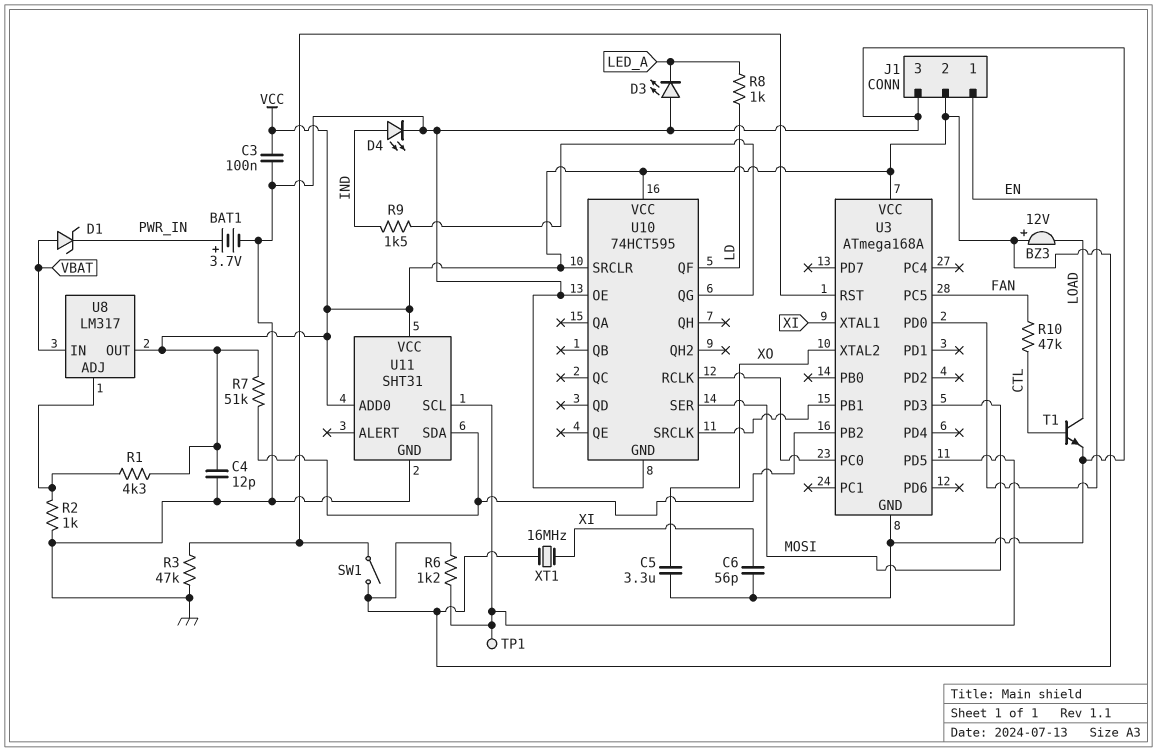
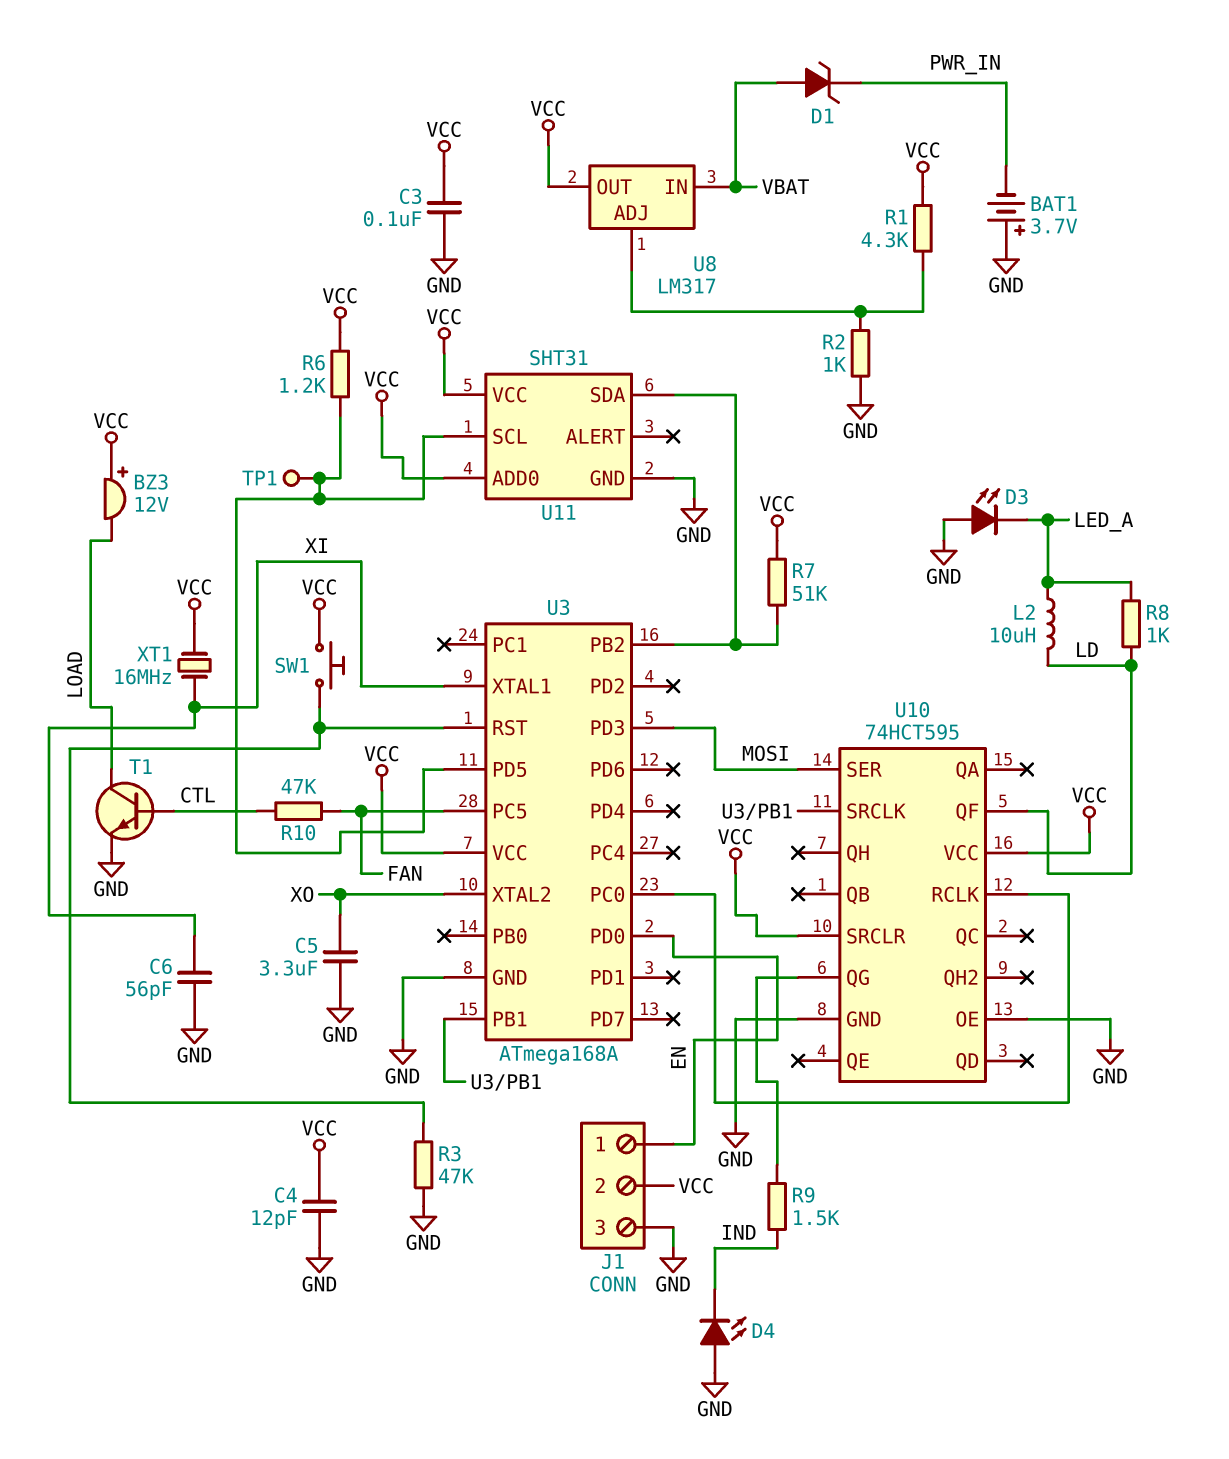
BAT1: 3.7V (plus PWR_IN, minus GND) -> 3.7V (plus GND, minus PWR_IN)
D4: LED (A IND, K GND) -> LED (A GND, K IND)
L2: none -> 10uH (LD, LED_A)
SW1: switch (U3/RST, VCC) -> button (U3/RST, VCC)

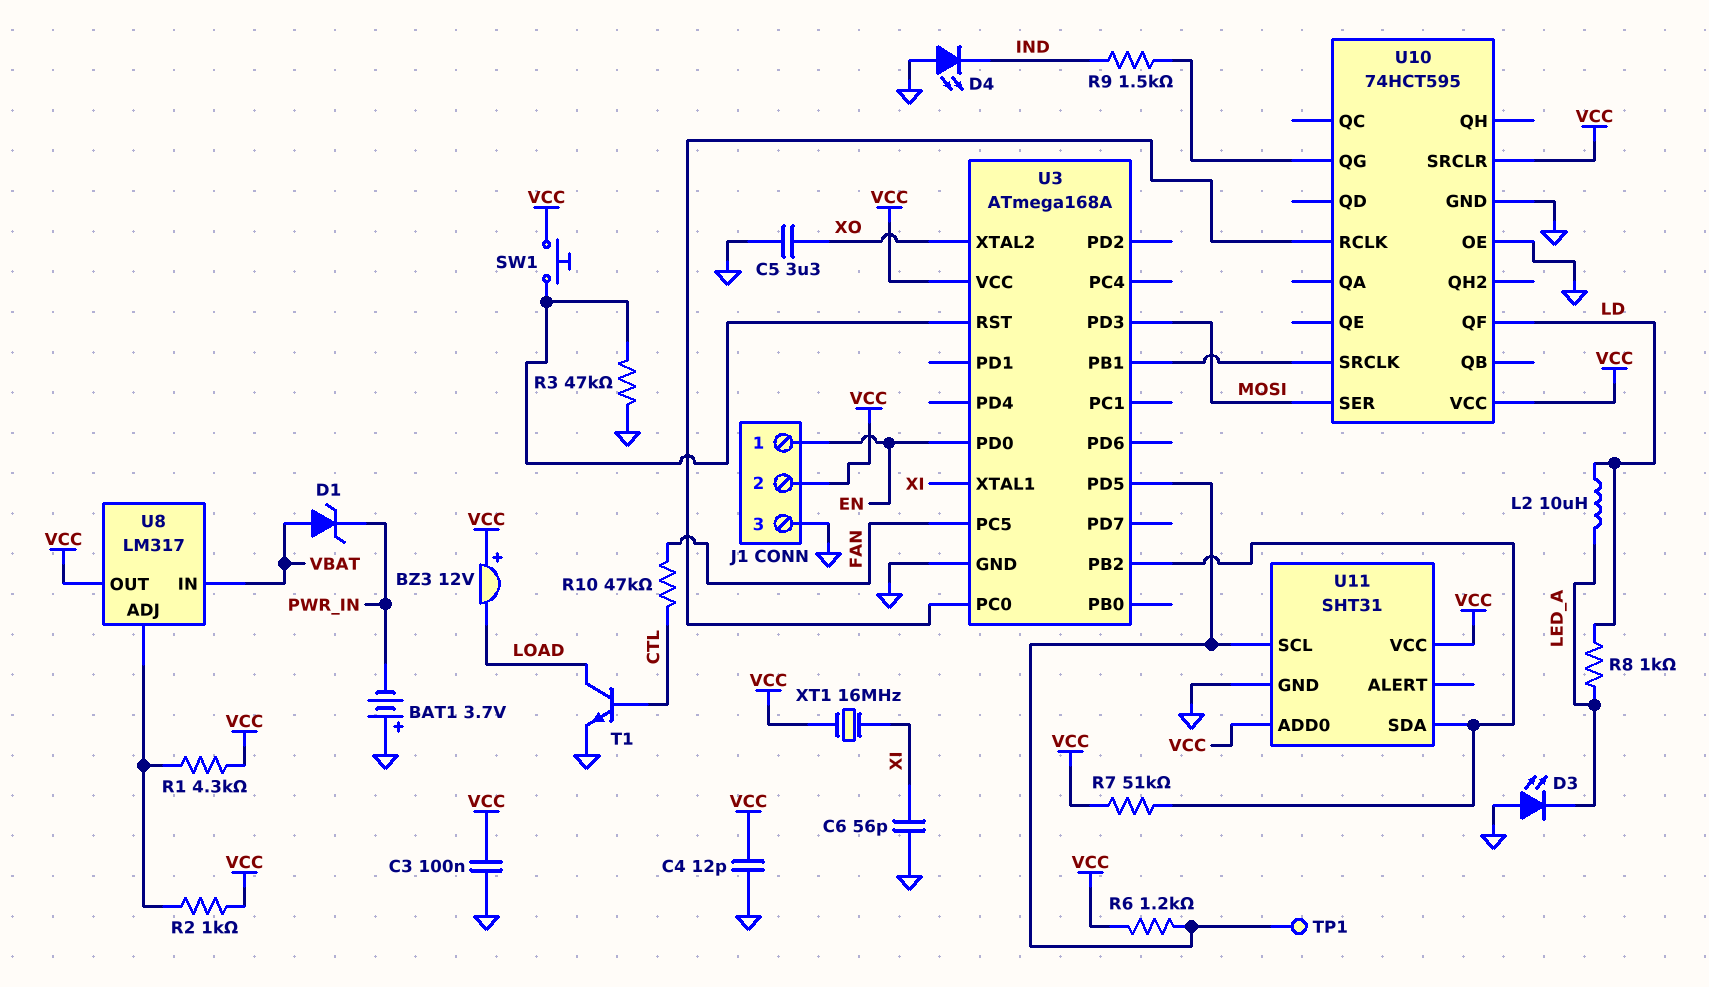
R2: 1k (GND, U8/ADJ) -> 1k (U8/ADJ, VCC)

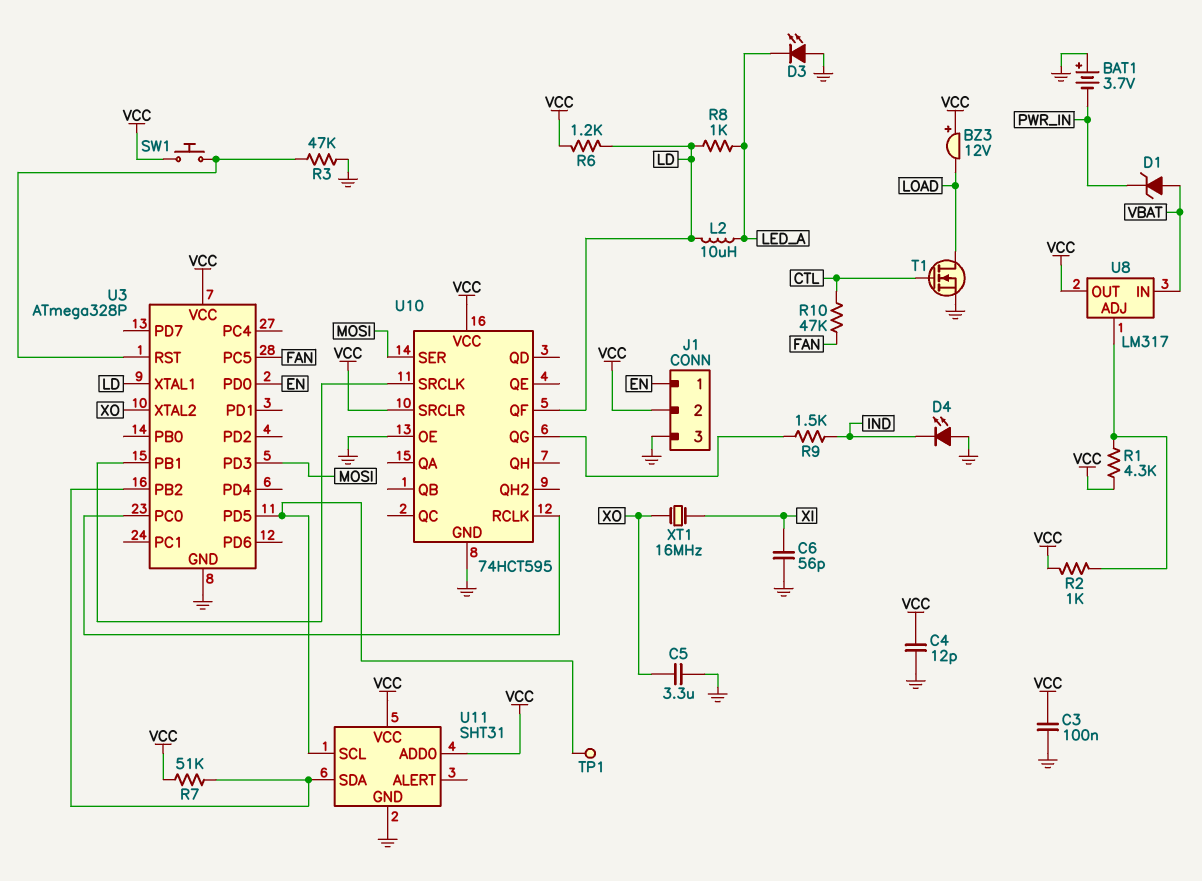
R6: 1.2k (U3/PD5, VCC) -> 1.2k (LD, VCC)
T1: NPN (B CTL, C LOAD, E GND) -> NMOS (G CTL, D LOAD, S GND)
U3: ATmega168A -> ATmega328P
U3 pin XTAL1: XI -> LD
XT1: 16MHz (VCC, XI) -> 16MHz (XI, XO)

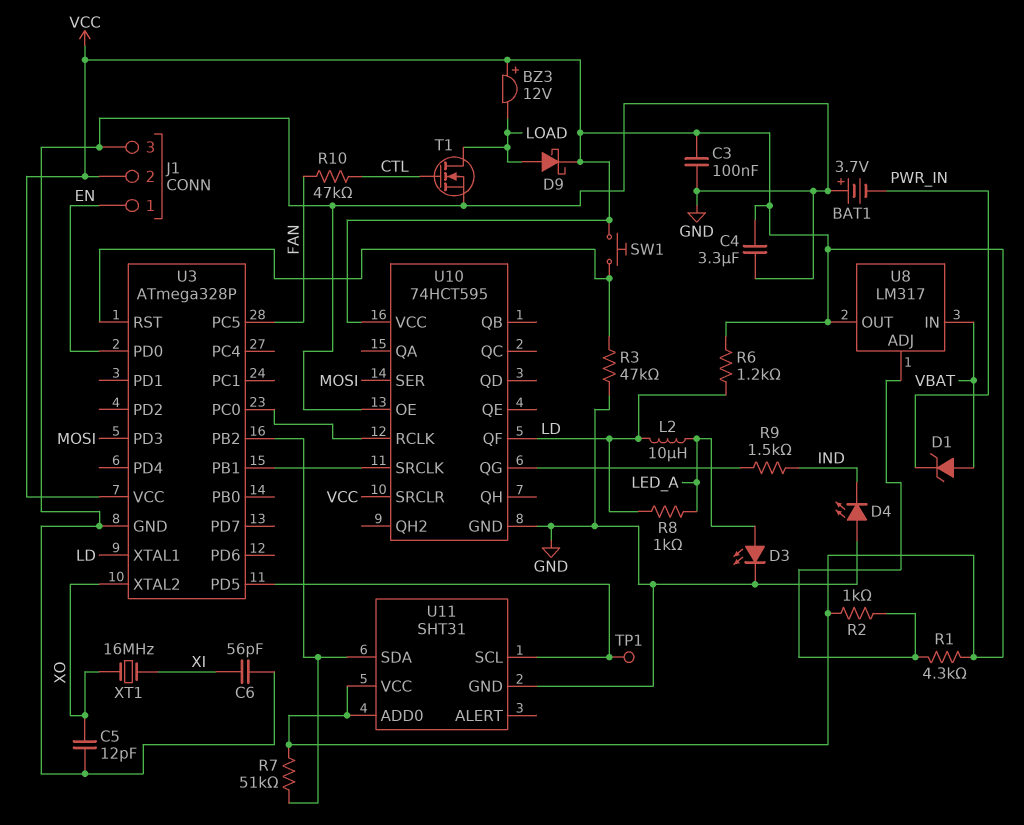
C4: 12pF (GND, VCC) -> 3.3uF (GND, VCC)
C5: 3.3uF (GND, XO) -> 12pF (GND, XO)
D3: LED (A GND, K LED_A) -> LED (A LED_A, K GND)
D9: none -> schottky (A LOAD, K VCC)

